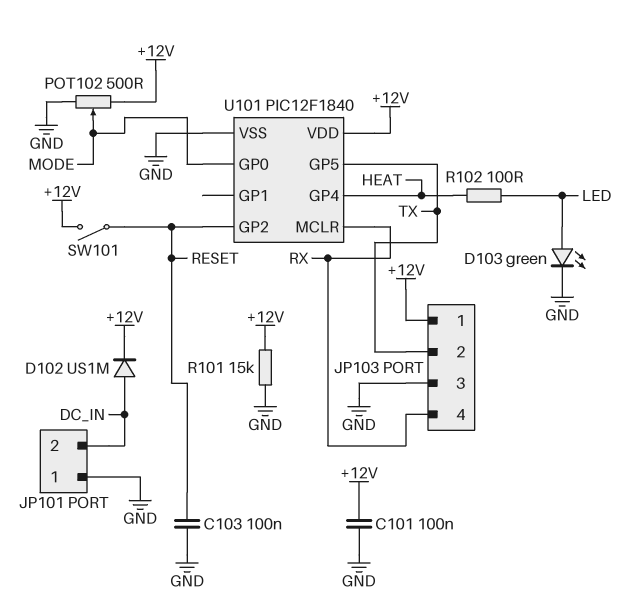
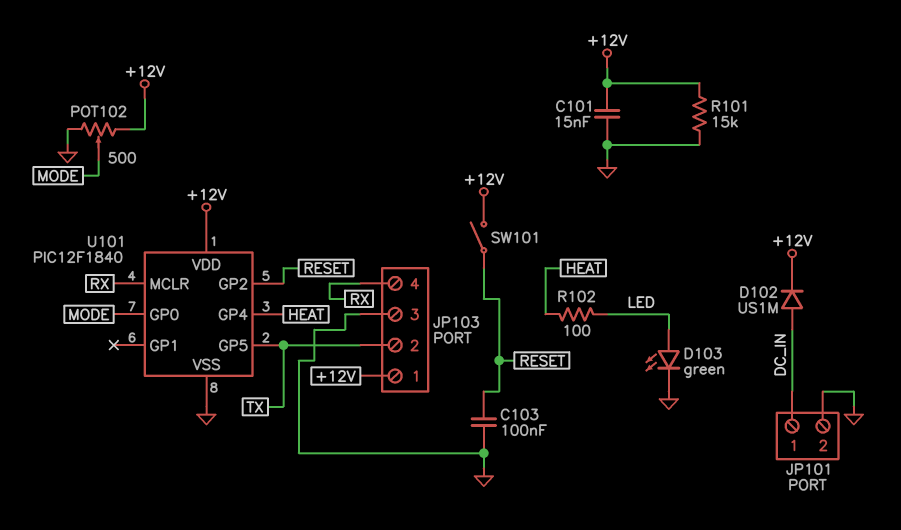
C101: 100nF (+12V, GND) -> 15nF (+12V, GND)
JP101 pin 1: GND -> DC_IN
JP101 pin 2: DC_IN -> GND

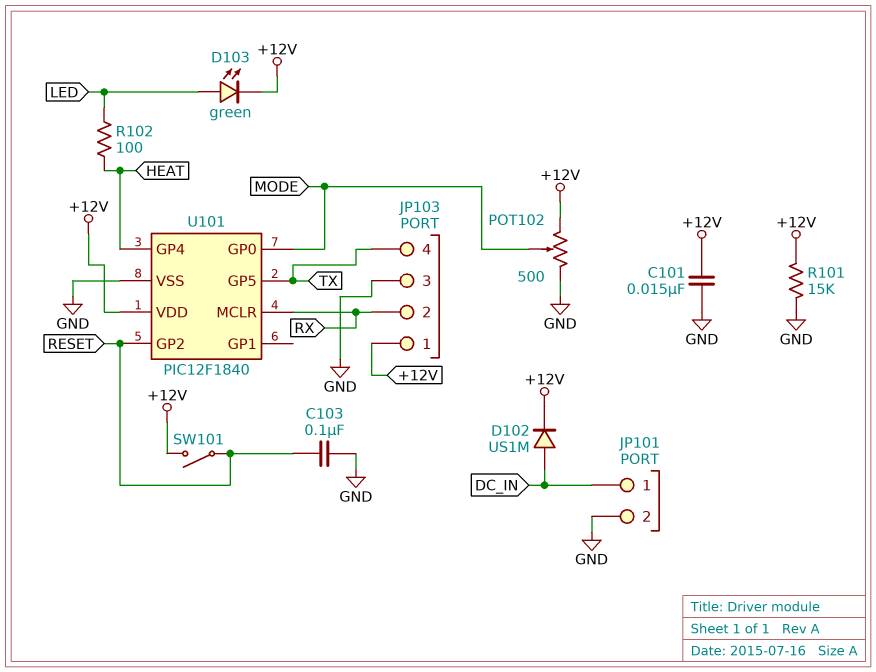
D103: LED green (A LED, K GND) -> LED green (A LED, K +12V)
JP103 pin 2: TX -> RX
JP103 pin 4: RX -> TX

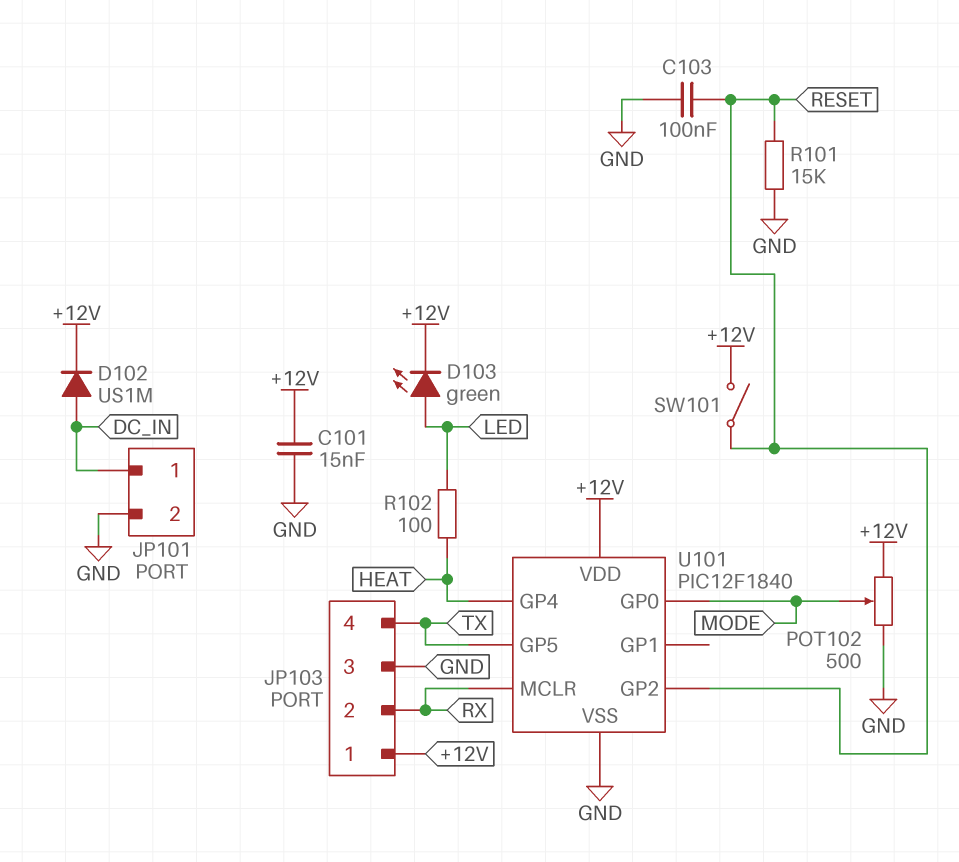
R101: 15k (+12V, GND) -> 15k (GND, RESET)

